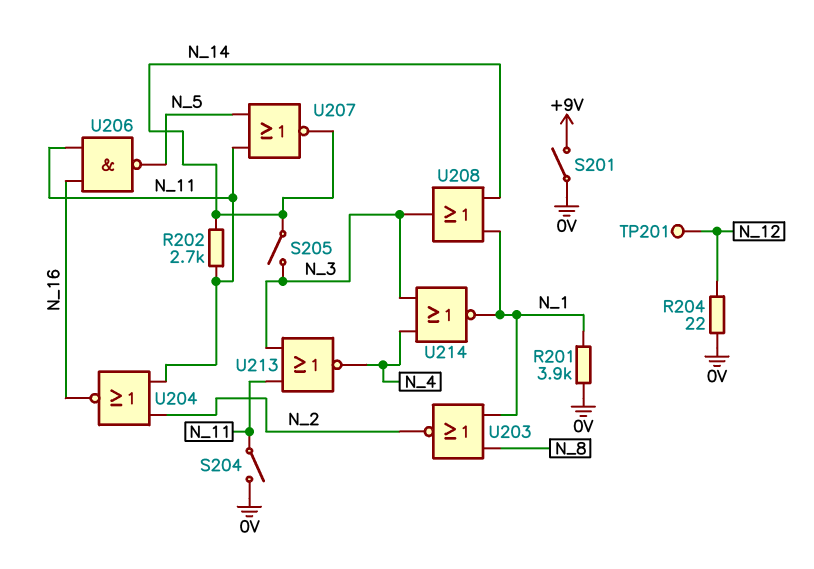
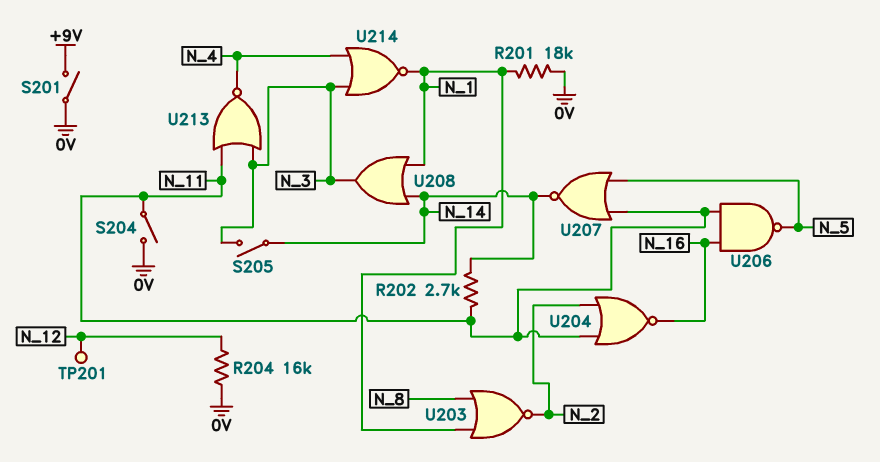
R201: 3.9k (0V, N_1) -> 18k (0V, N_1)
R204: 22 (0V, N_12) -> 16k (0V, N_12)

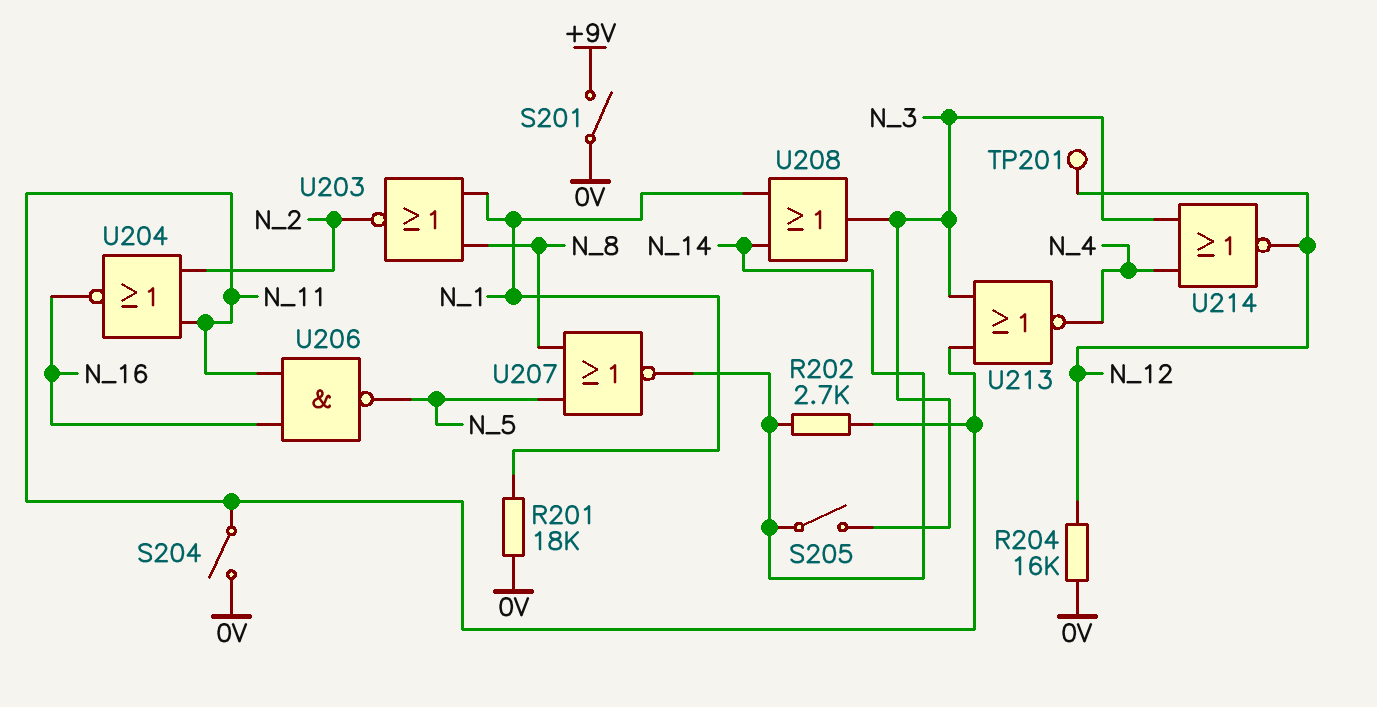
U207: NOR (in N_5, in N_11, out N_14) -> NOR (in N_5, in N_8, out N_14)
U214: NOR (in N_3, in N_4, out N_1) -> NOR (in N_3, in N_4, out N_12)

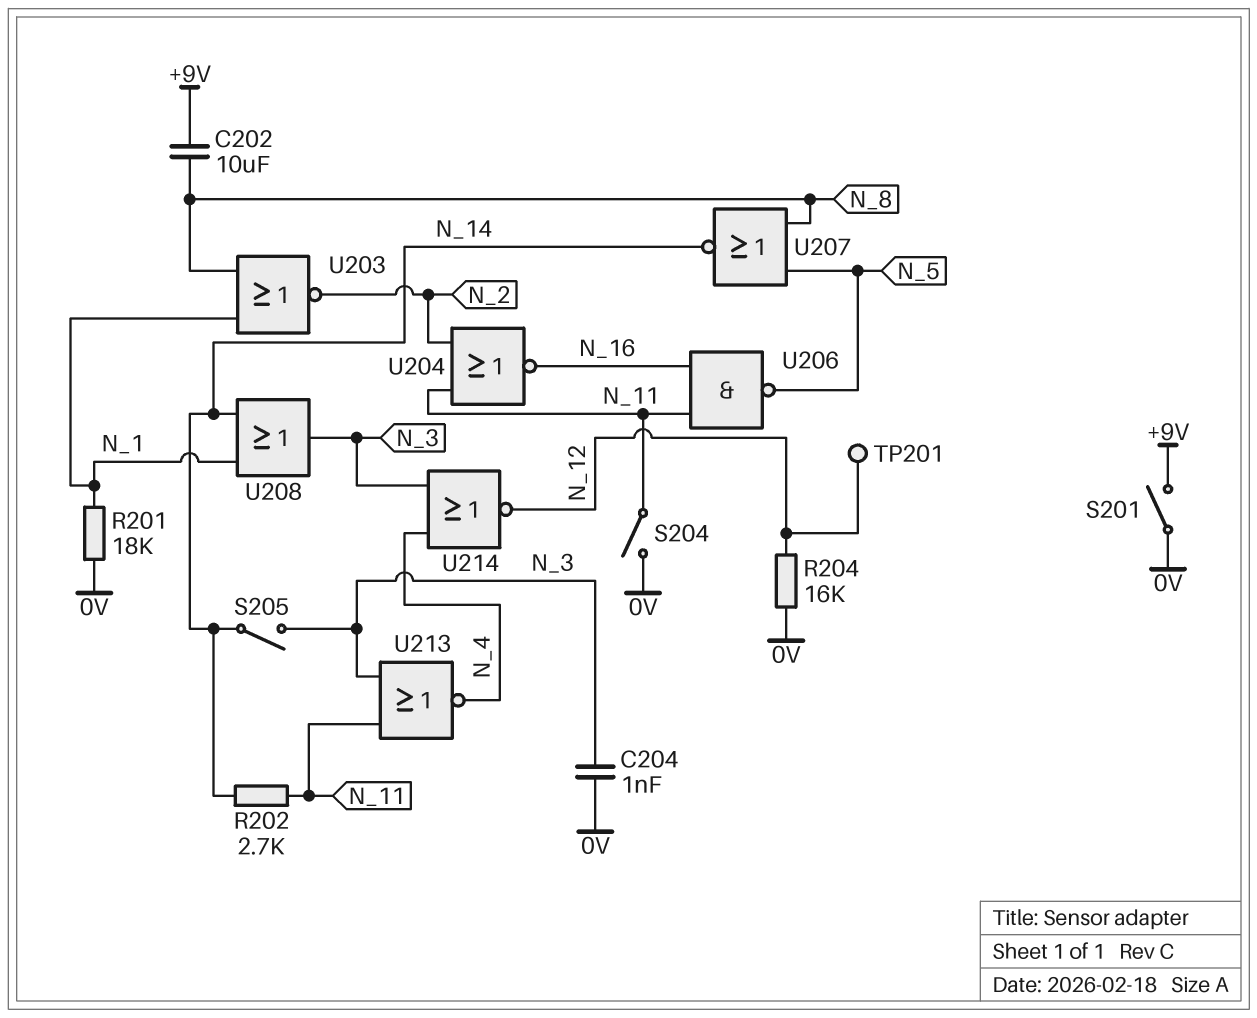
C202: none -> 10uF (+9V, N_8)
C204: none -> 1nF (0V, N_3)

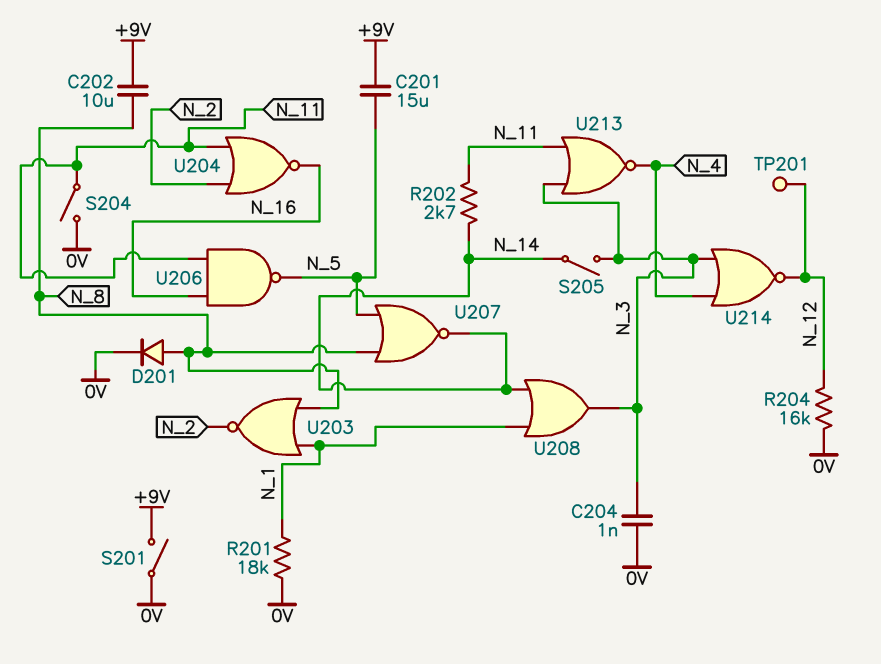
C201: none -> 15uF (+9V, N_5)
D201: none -> diode (A N_8, K 0V)

